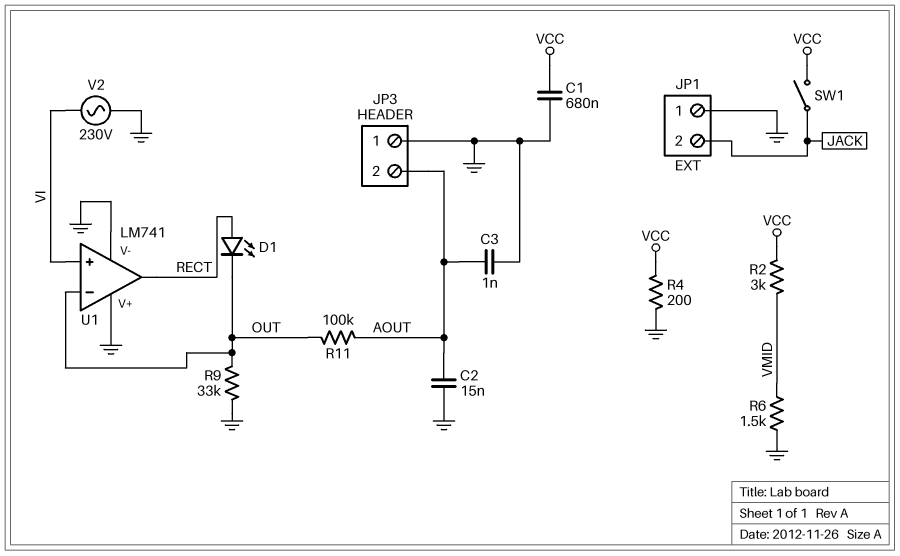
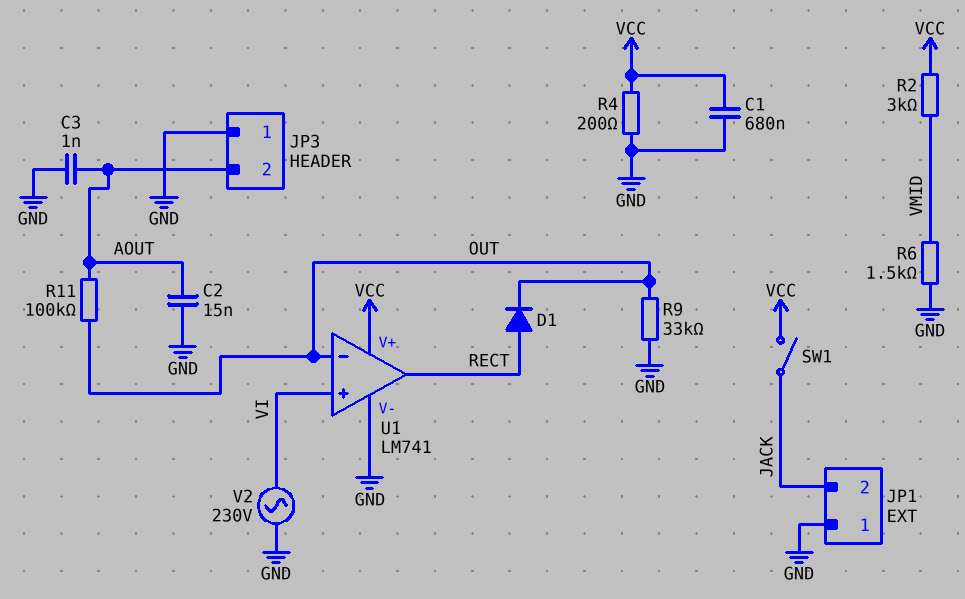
D1: LED (A RECT, K OUT) -> diode (A RECT, K OUT)
U1 pin V+: GND -> VCC

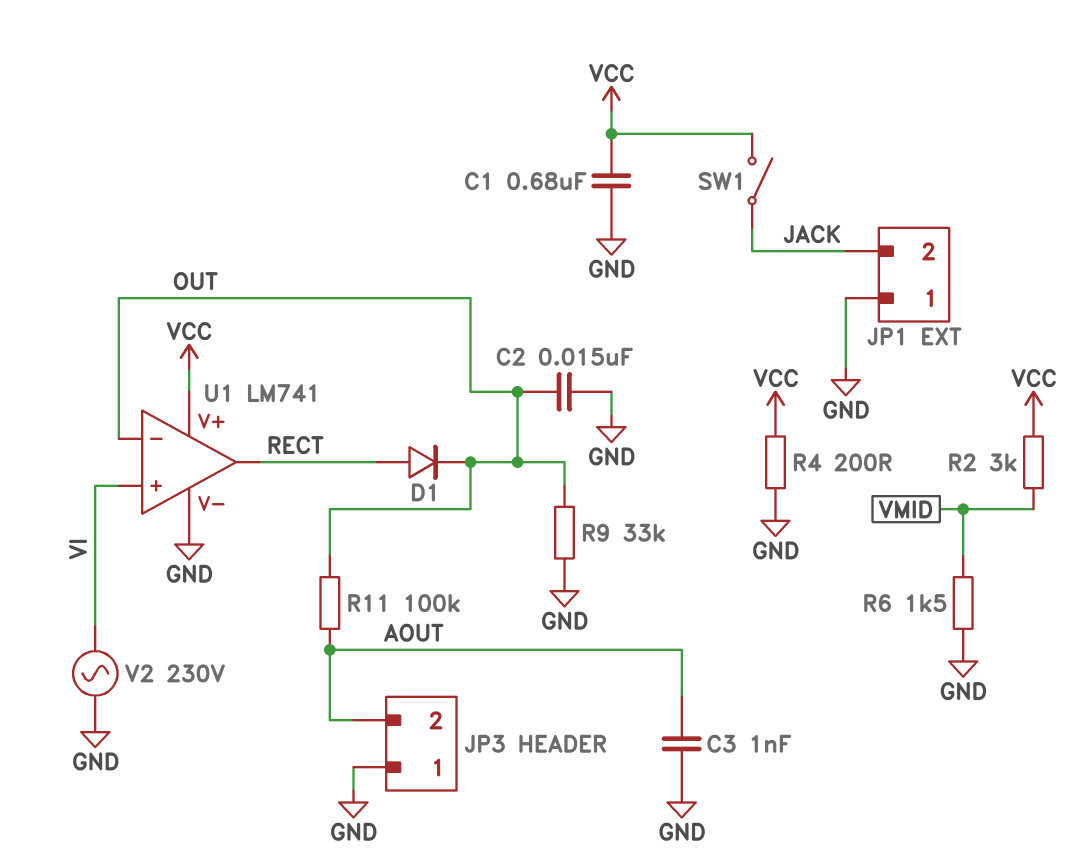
C2: 15nF (AOUT, GND) -> 15nF (GND, OUT)

